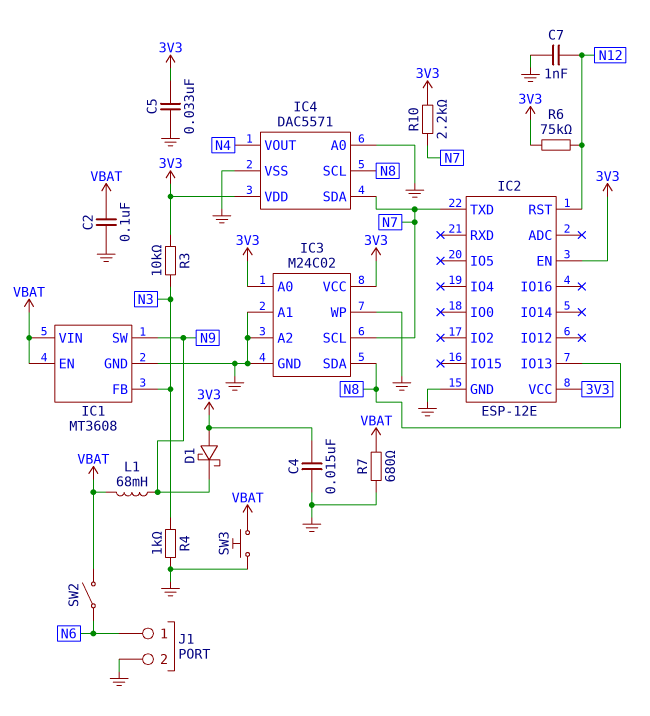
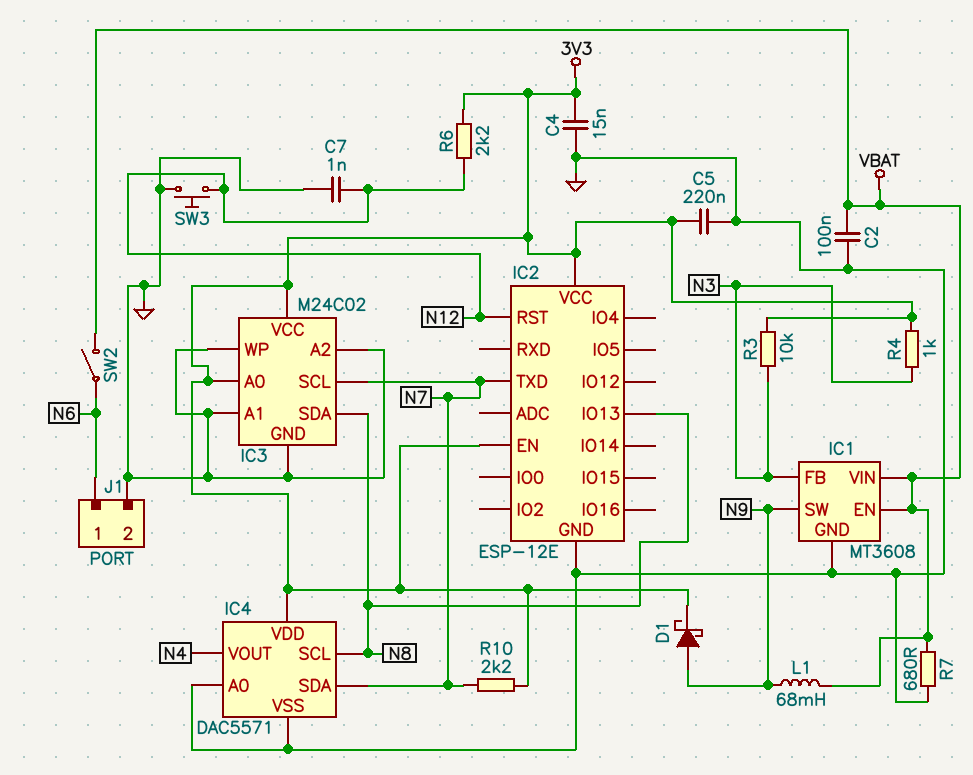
C5: 33nF (3V3, GND) -> 220nF (3V3, GND)
D1: schottky (A 3V3, K N9) -> schottky (A N9, K 3V3)
R4: 1k (GND, N3) -> 1k (3V3, N3)
R6: 75k (3V3, N12) -> 2.2k (3V3, N12)
SW3: button (GND, VBAT) -> button (GND, N12)

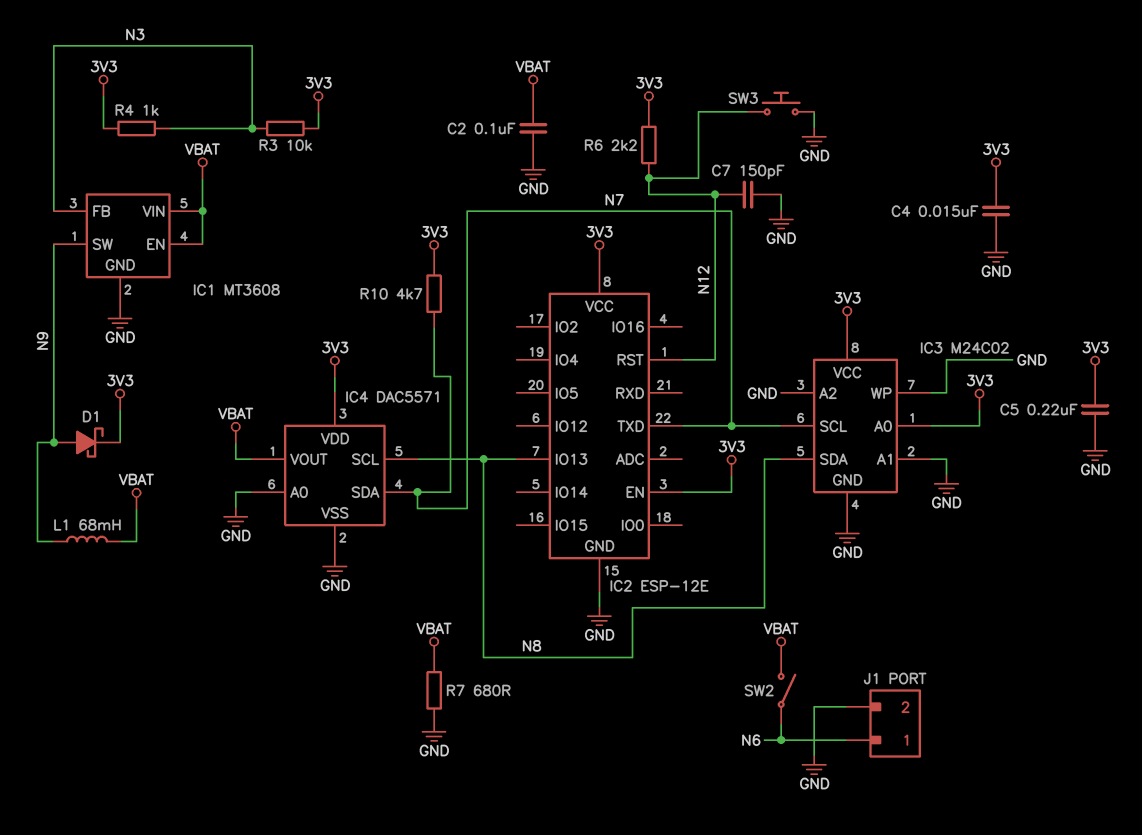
C7: 1nF (GND, N12) -> 150pF (GND, N12)
IC4 pin VOUT: N4 -> VBAT
R10: 2.2k (3V3, N7) -> 4.7k (3V3, N7)

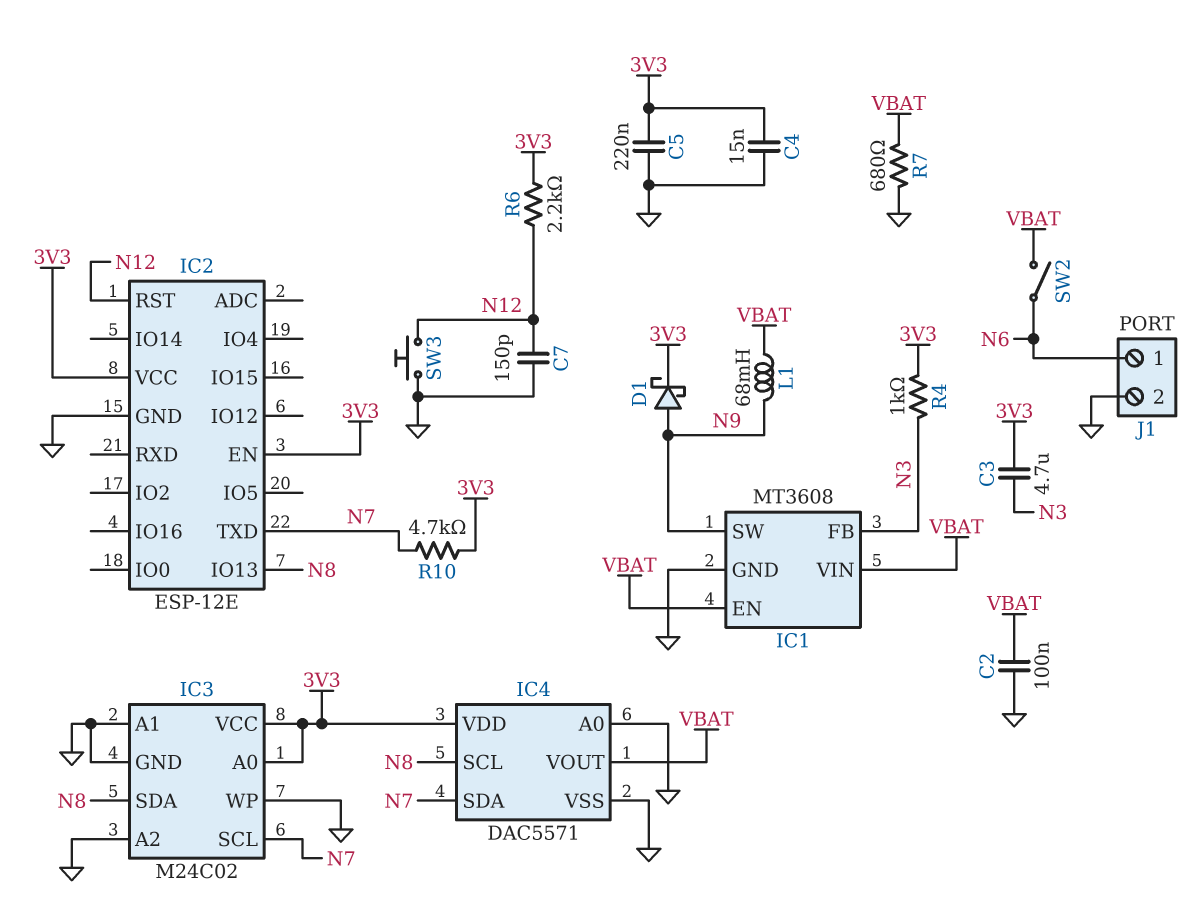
C3: none -> 4.7uF (3V3, N3)
R3: 10k (3V3, N3) -> none

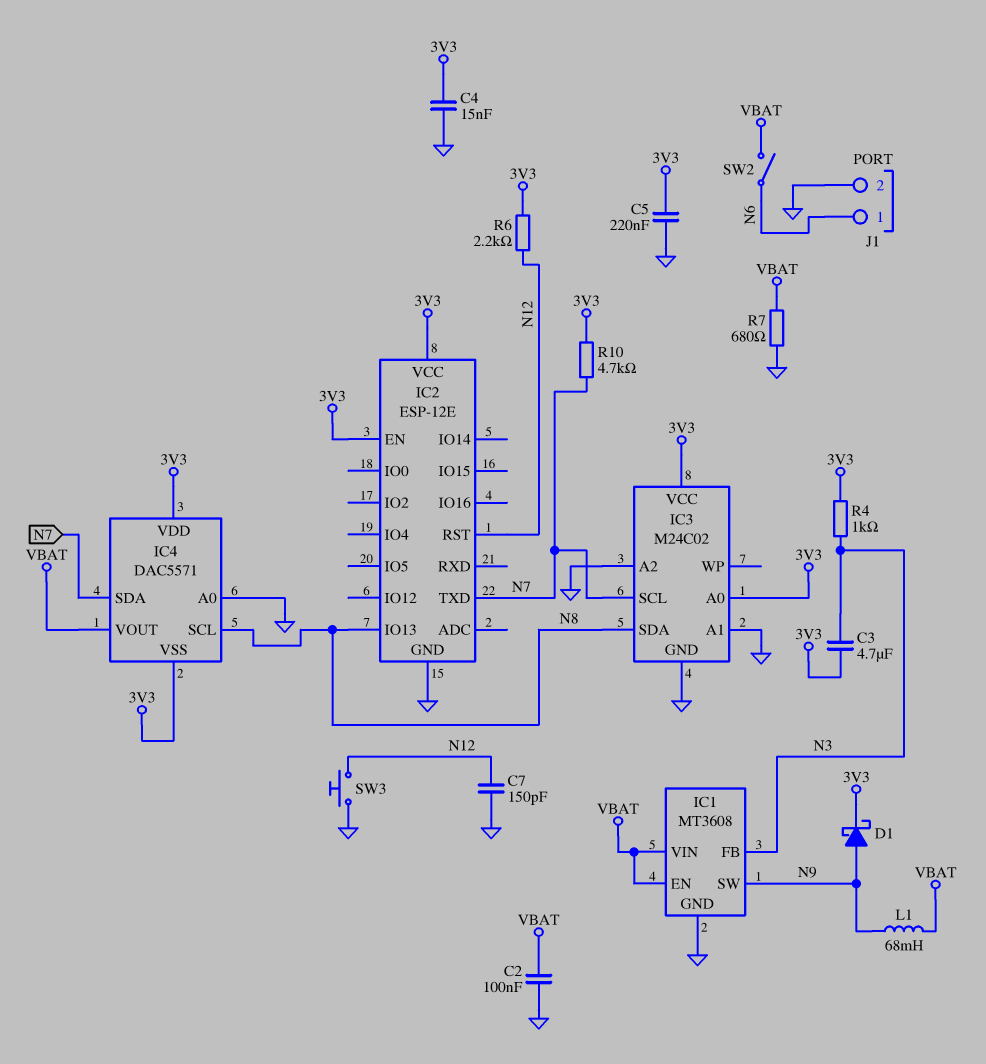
IC3 pin WP: GND -> none
IC4 pin VSS: GND -> 3V3

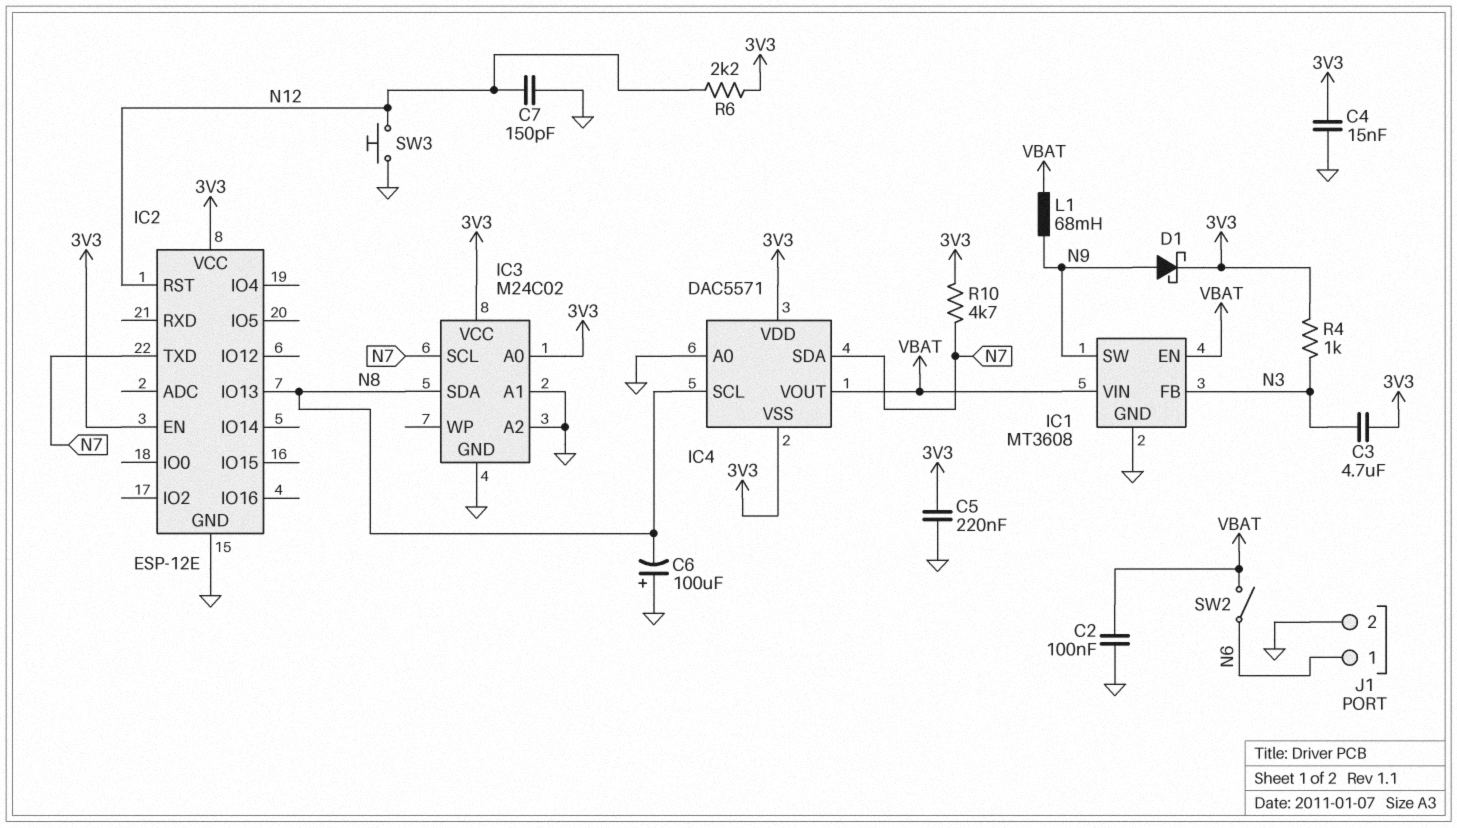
C6: none -> 100uF (plus GND, minus N8)
R7: 680 (GND, VBAT) -> none

